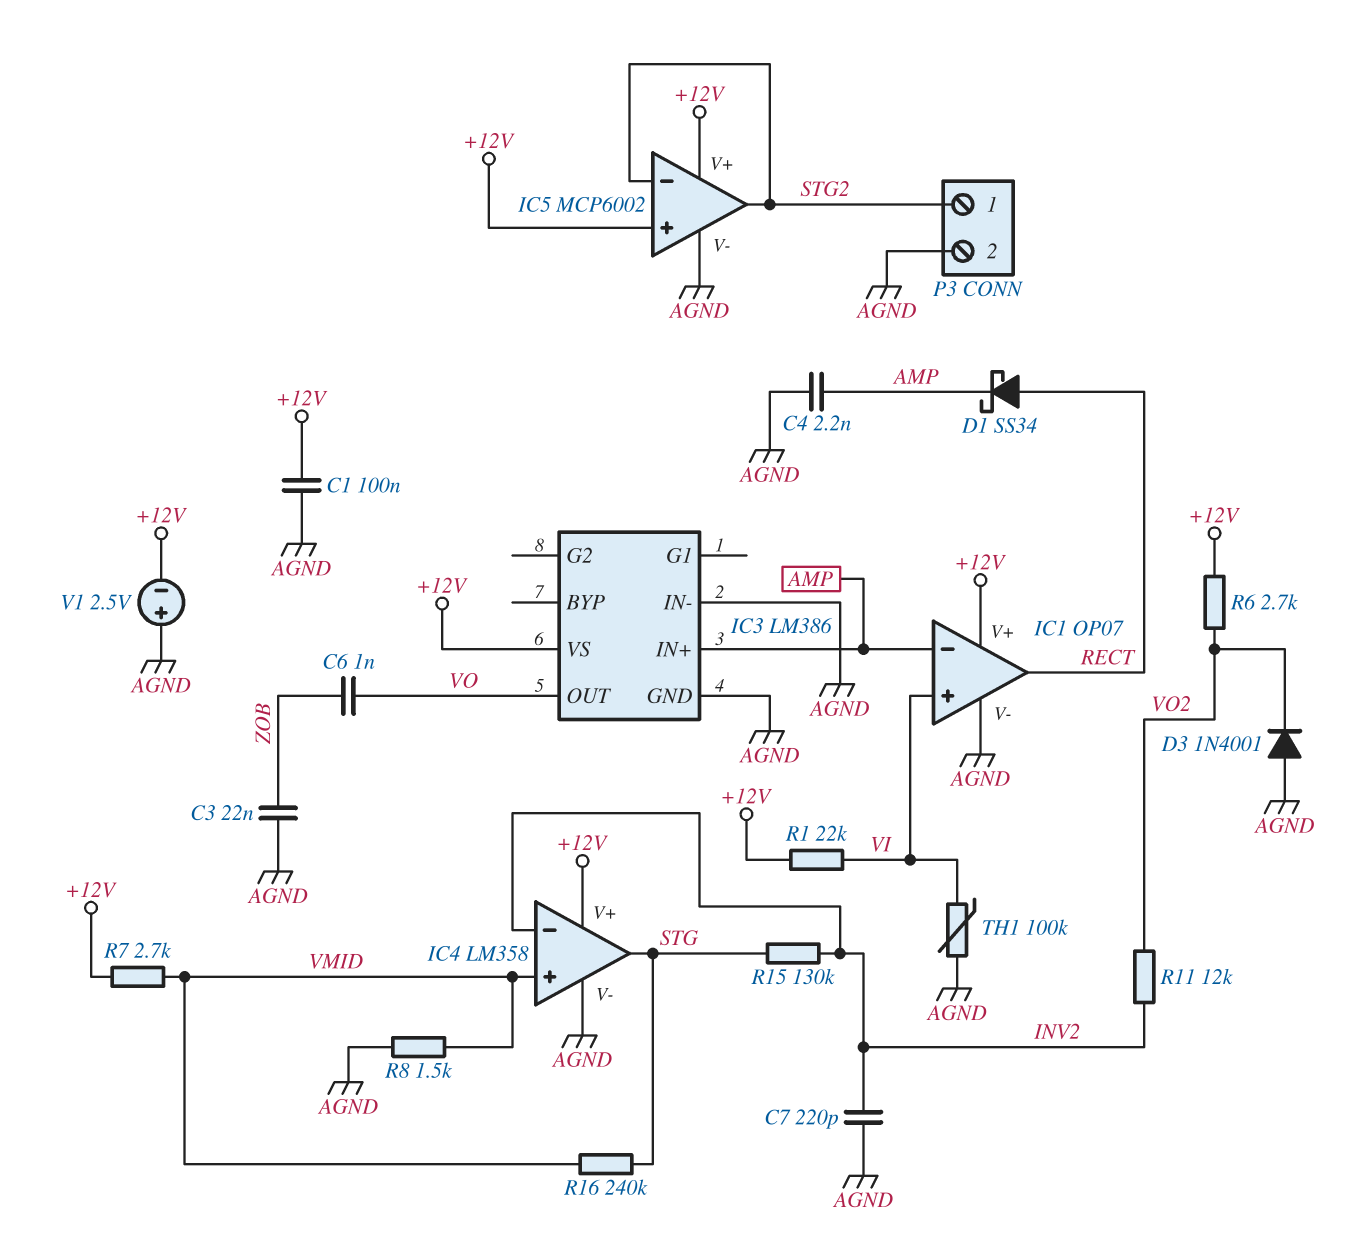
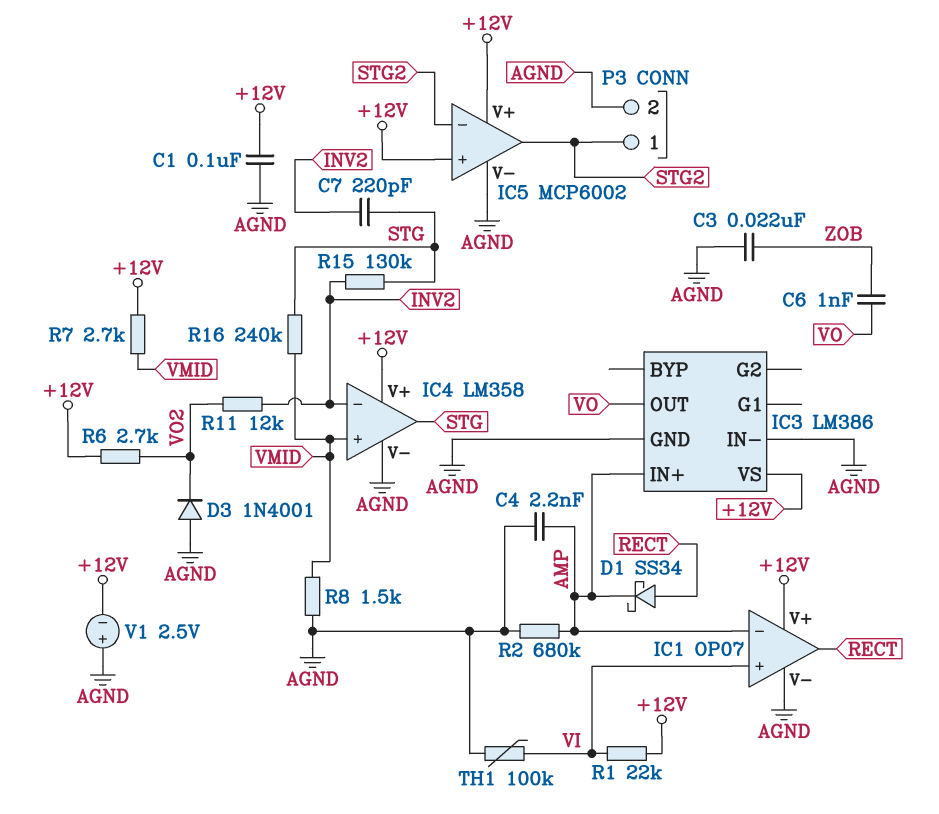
C7: 220pF (AGND, INV2) -> 220pF (INV2, STG)
R2: none -> 680k (AGND, AMP)

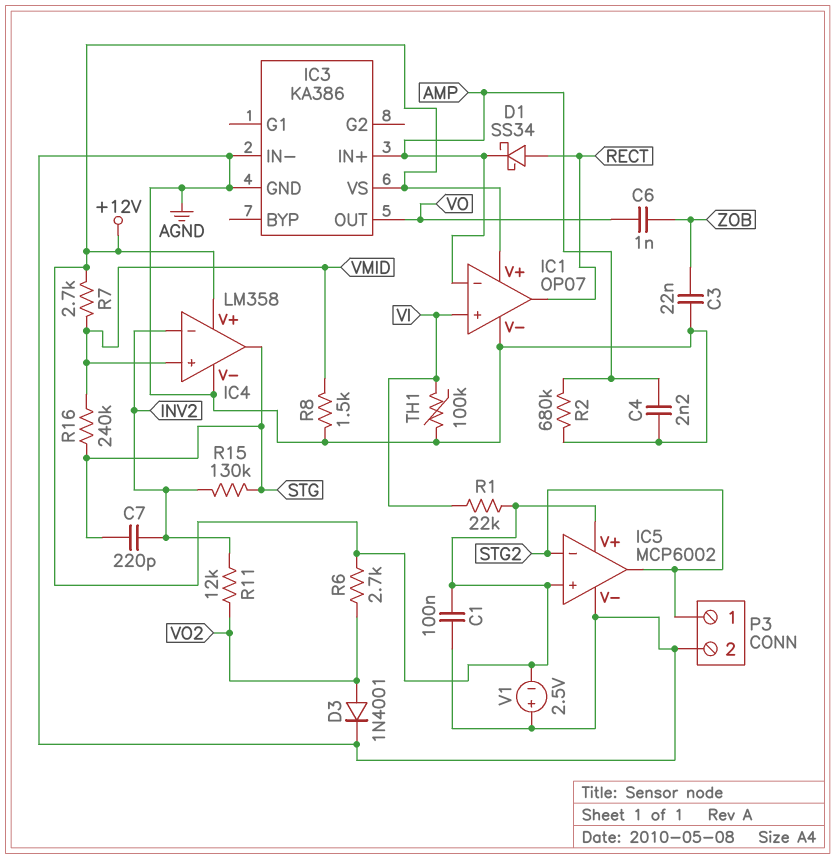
D3: diode 1N4001 (A AGND, K VO2) -> diode 1N4001 (A VO2, K AGND)
IC3: LM386 -> KA386

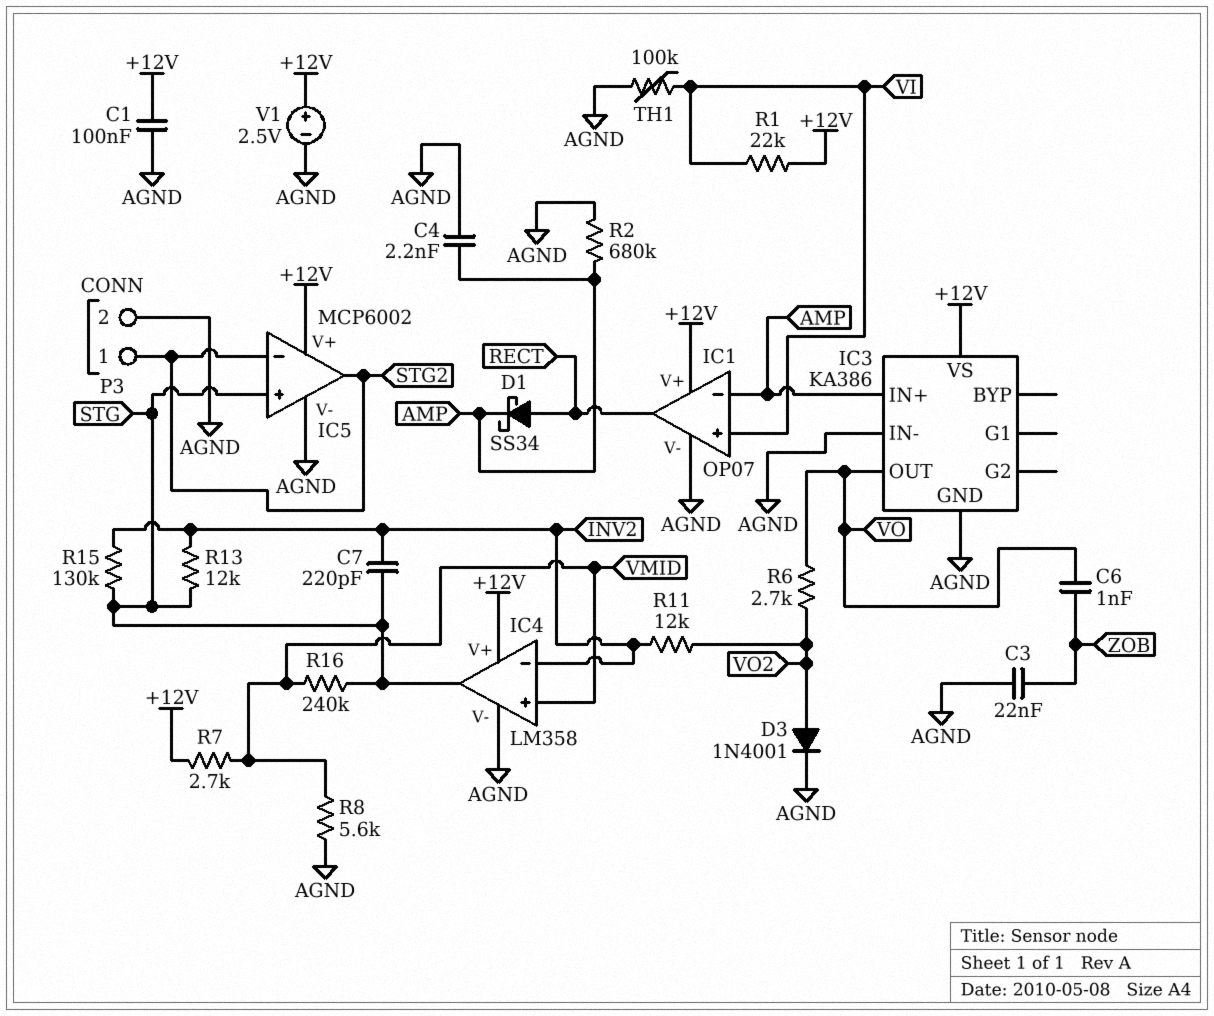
IC5 pin in+: +12V -> STG
R6: 2.7k (+12V, VO2) -> 2.7k (VO, VO2)
R8: 1.5k (AGND, VMID) -> 5.6k (AGND, VMID)
R13: none -> 12k (INV2, STG)
V1: 2.5V (plus AGND, minus +12V) -> 2.5V (plus +12V, minus AGND)

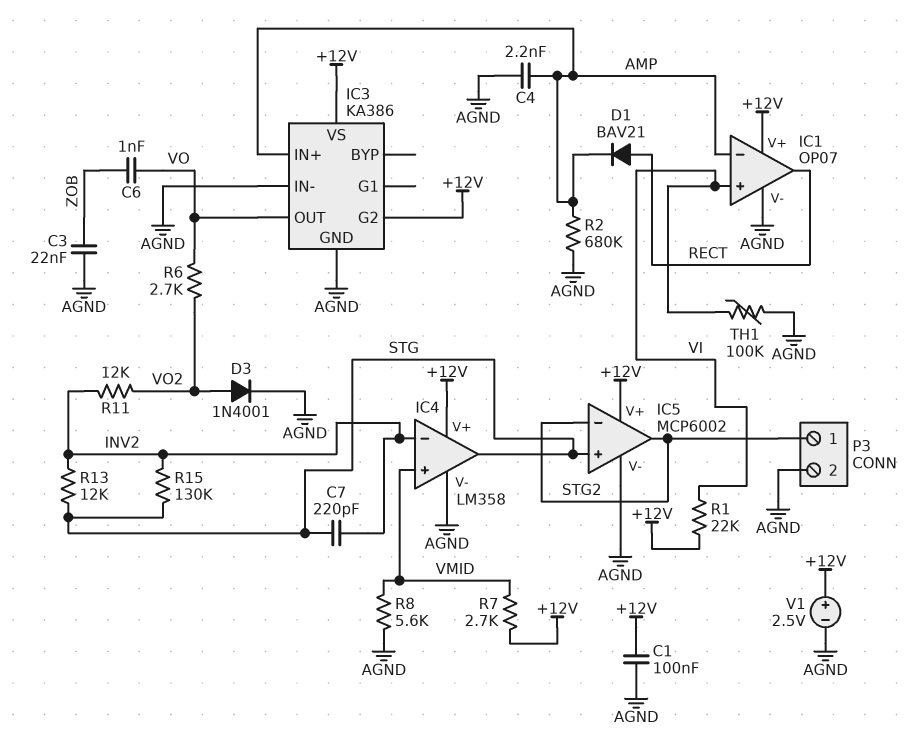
D1: schottky SS34 (A RECT, K AMP) -> diode BAV21 (A RECT, K AMP)
IC3 pin G2: none -> +12V
R16: 240k (STG, VMID) -> none

